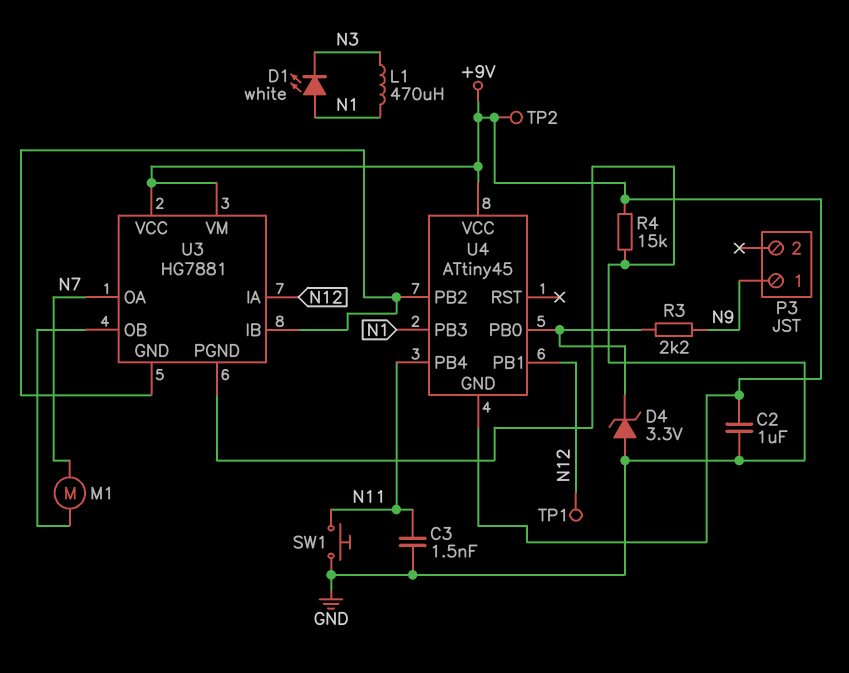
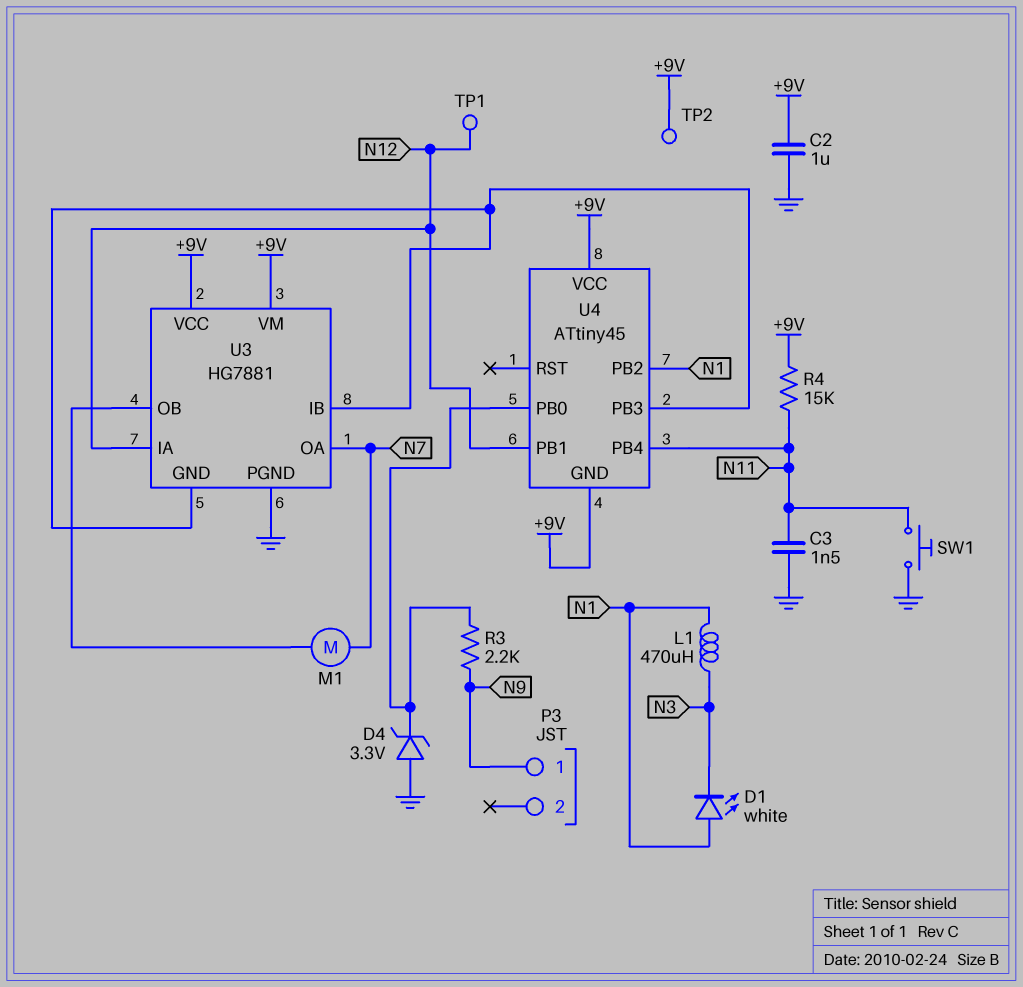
R4: 15k (+9V, GND) -> 15k (+9V, N11)
U4 pin PB2: U3/GND -> N1
U4 pin PB3: N1 -> U3/GND

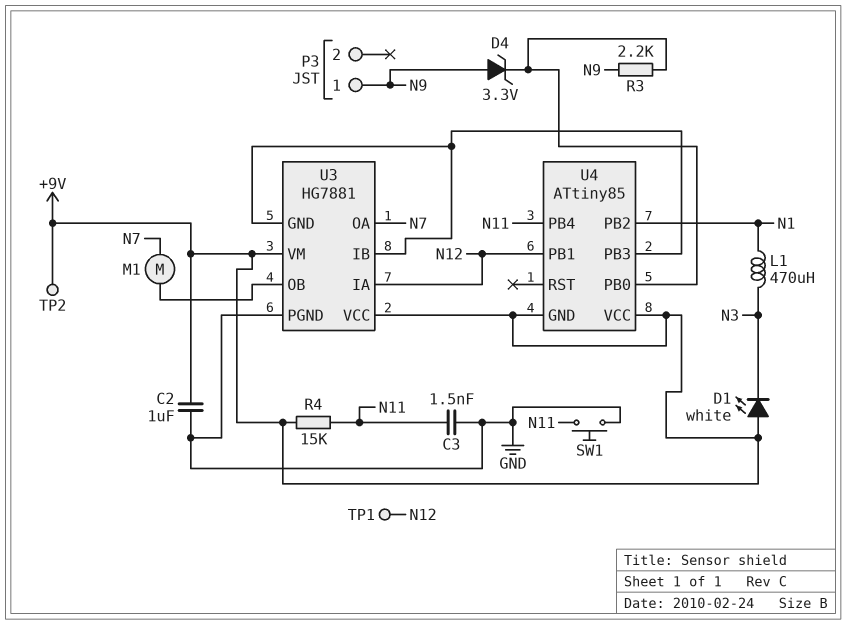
D1: LED white (A N1, K N3) -> LED white (A +9V, K N3)
D4: zener 3.3V (A GND, K U4/PB0) -> zener 3.3V (A N9, K U4/PB0)
U4: ATtiny45 -> ATtiny85

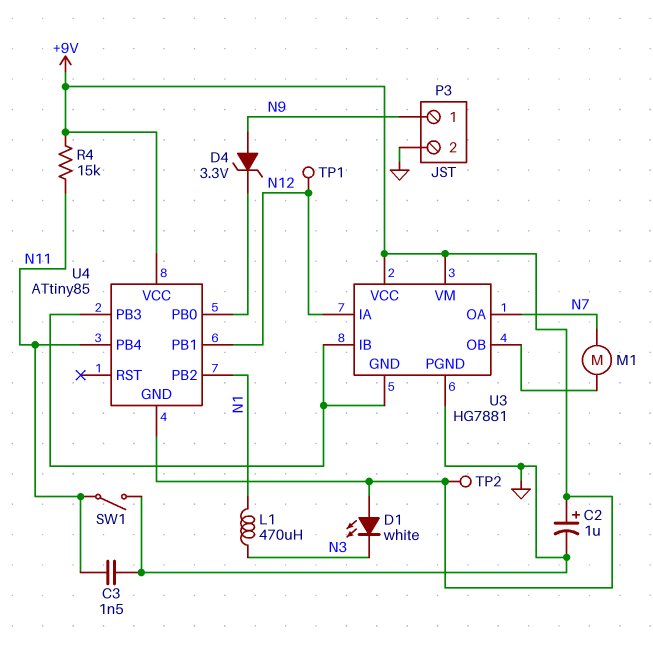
C2: 1uF (+9V, GND) -> 1uF (plus +9V, minus GND)
P3 pin 2: none -> GND
R3: 2.2k (N9, U4/PB0) -> none
SW1: button (GND, N11) -> switch (GND, N11)

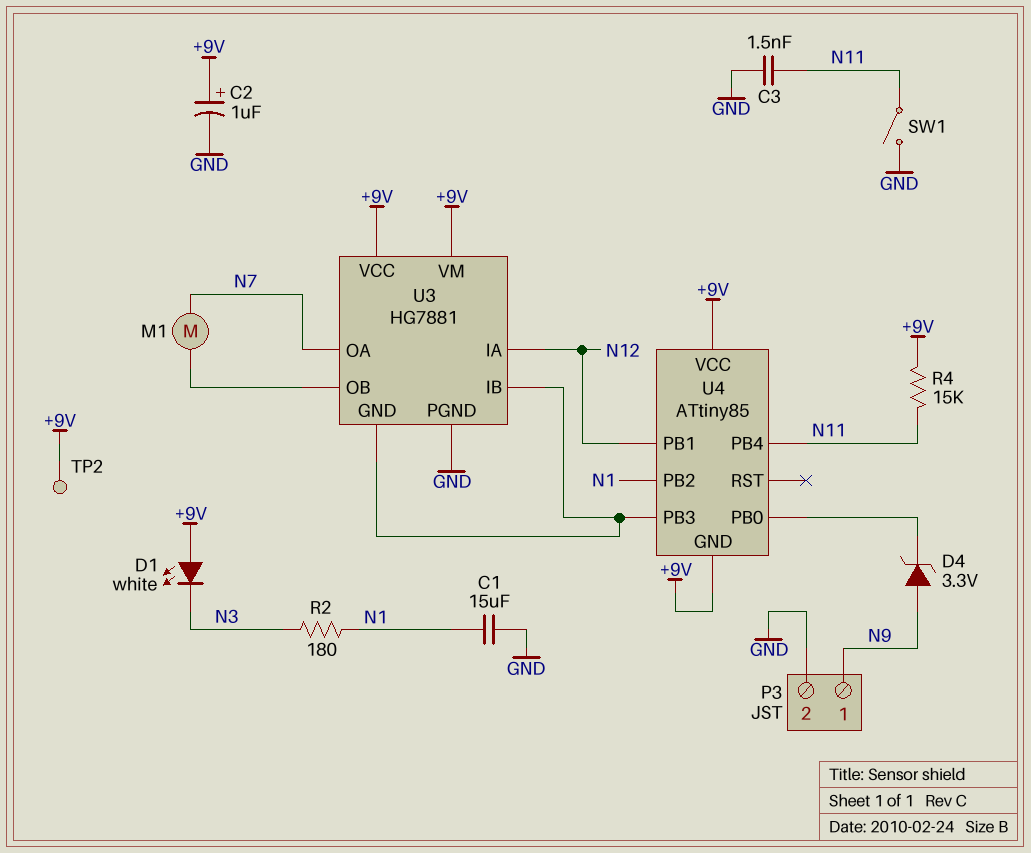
C1: none -> 15uF (GND, N1)
L1: 470uH (N1, N3) -> none
R2: none -> 180 (N1, N3)
TP1: test point (N12) -> none

